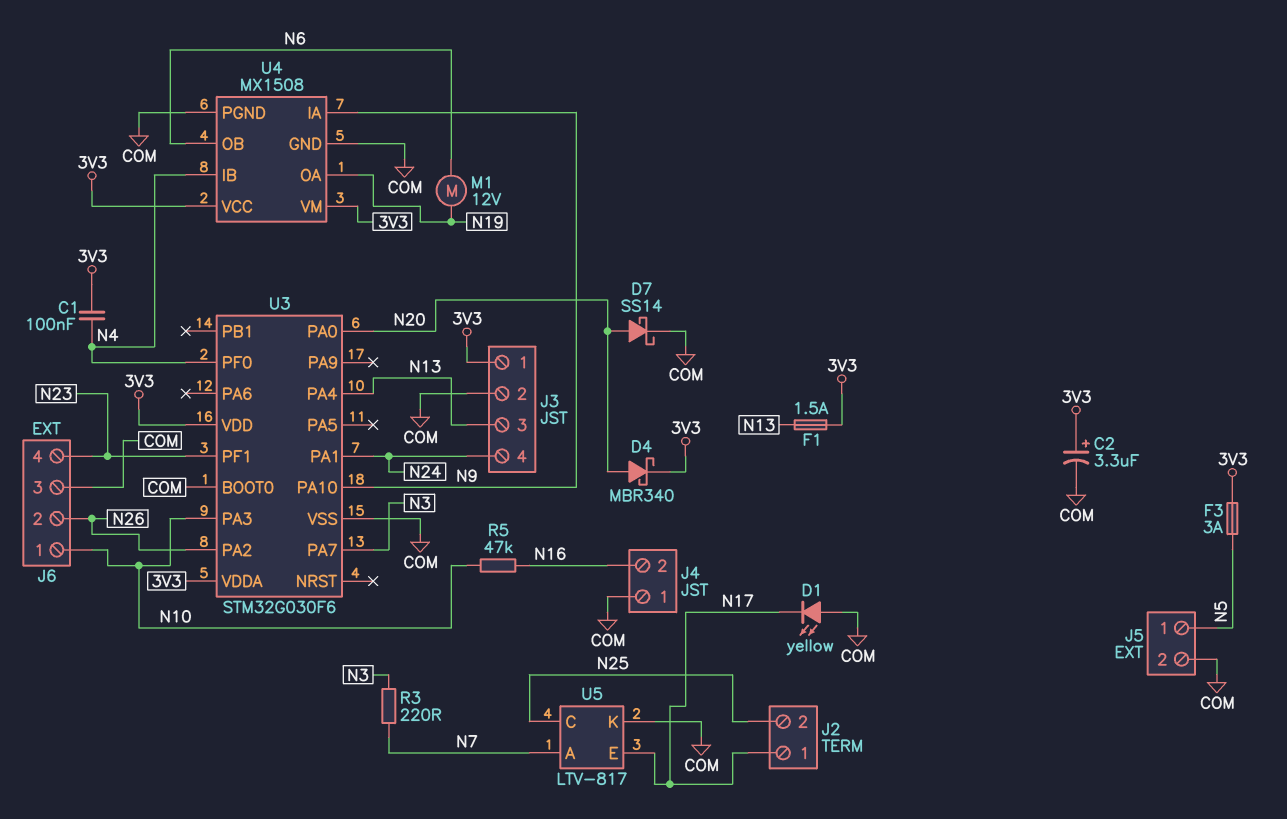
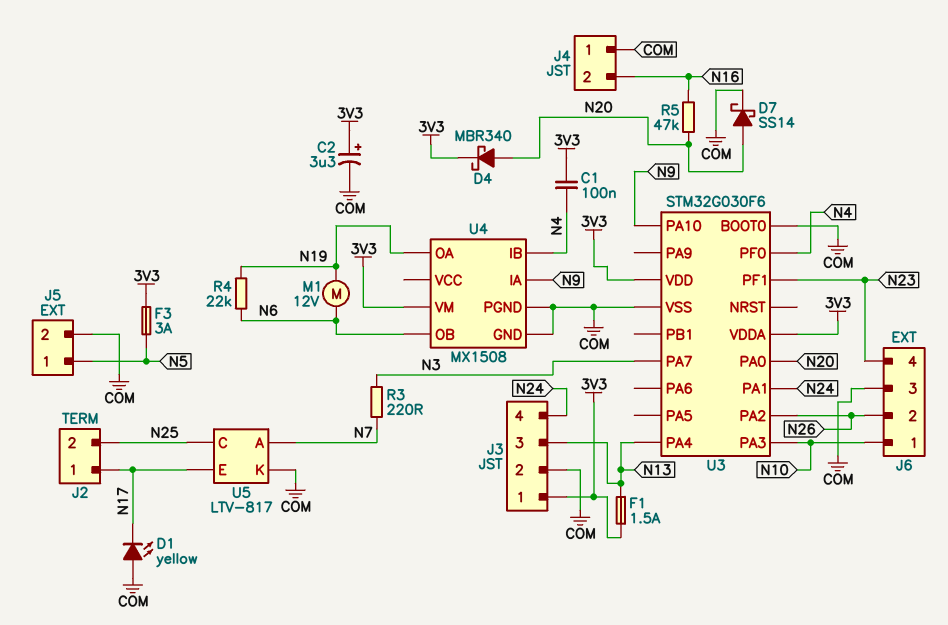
R4: none -> 22k (N6, N19)
R5: 47k (N10, N16) -> 47k (N16, N20)
U4 pin VCC: 3V3 -> none

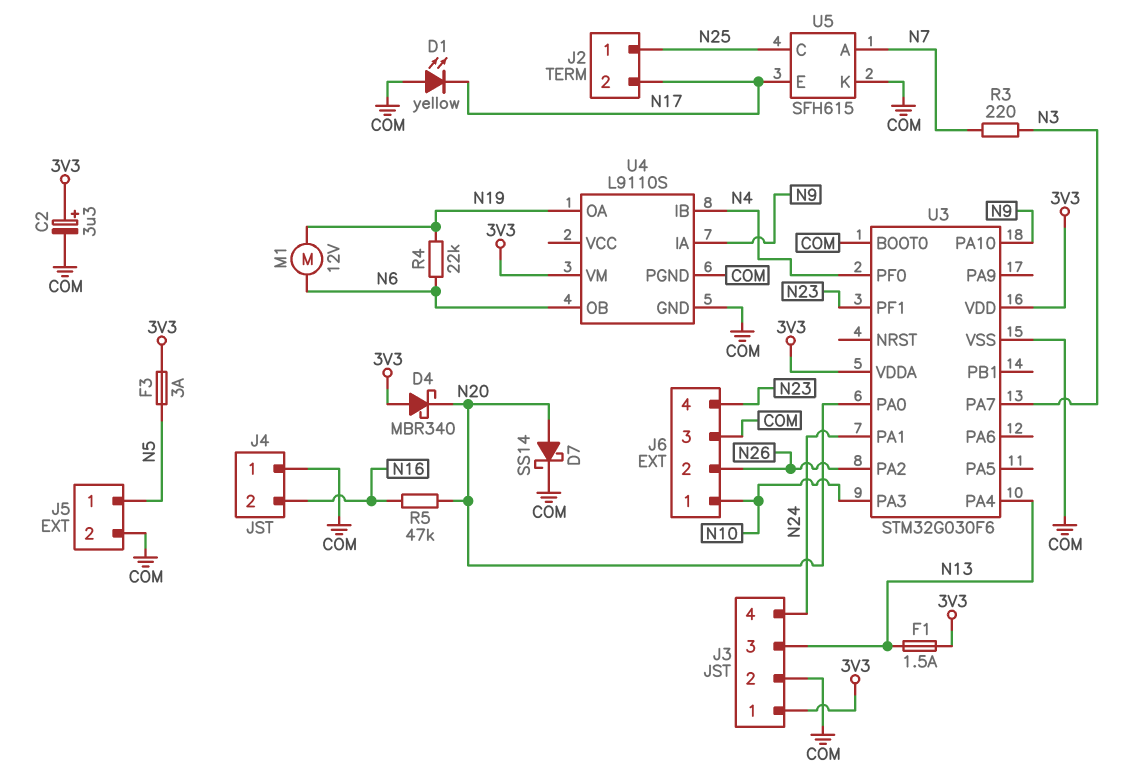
C1: 100nF (3V3, N4) -> none
D4: schottky MBR340 (A N20, K 3V3) -> schottky MBR340 (A 3V3, K N20)
J2 pin 1: N17 -> N25
J2 pin 2: N25 -> N17
U4: MX1508 -> L9110S
U5: LTV-817 -> SFH615

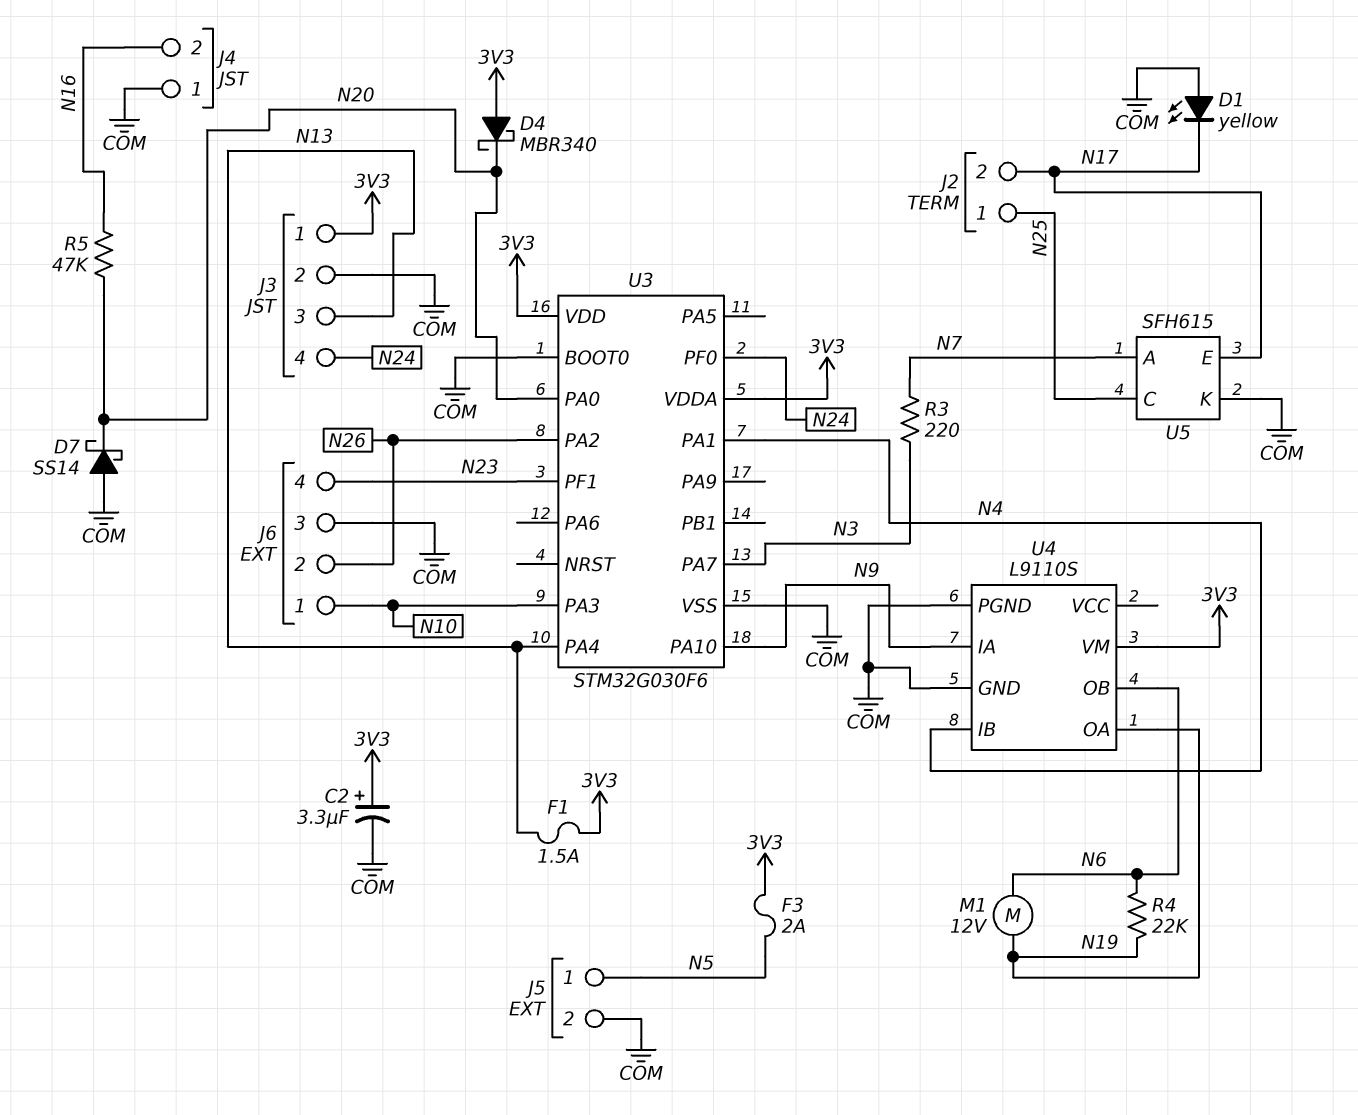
D7: schottky SS14 (A N20, K COM) -> schottky SS14 (A COM, K N20)
F3: 3A (3V3, N5) -> 2A (3V3, N5)
U3 pin PA1: N24 -> N4
U3 pin PF0: N4 -> N24

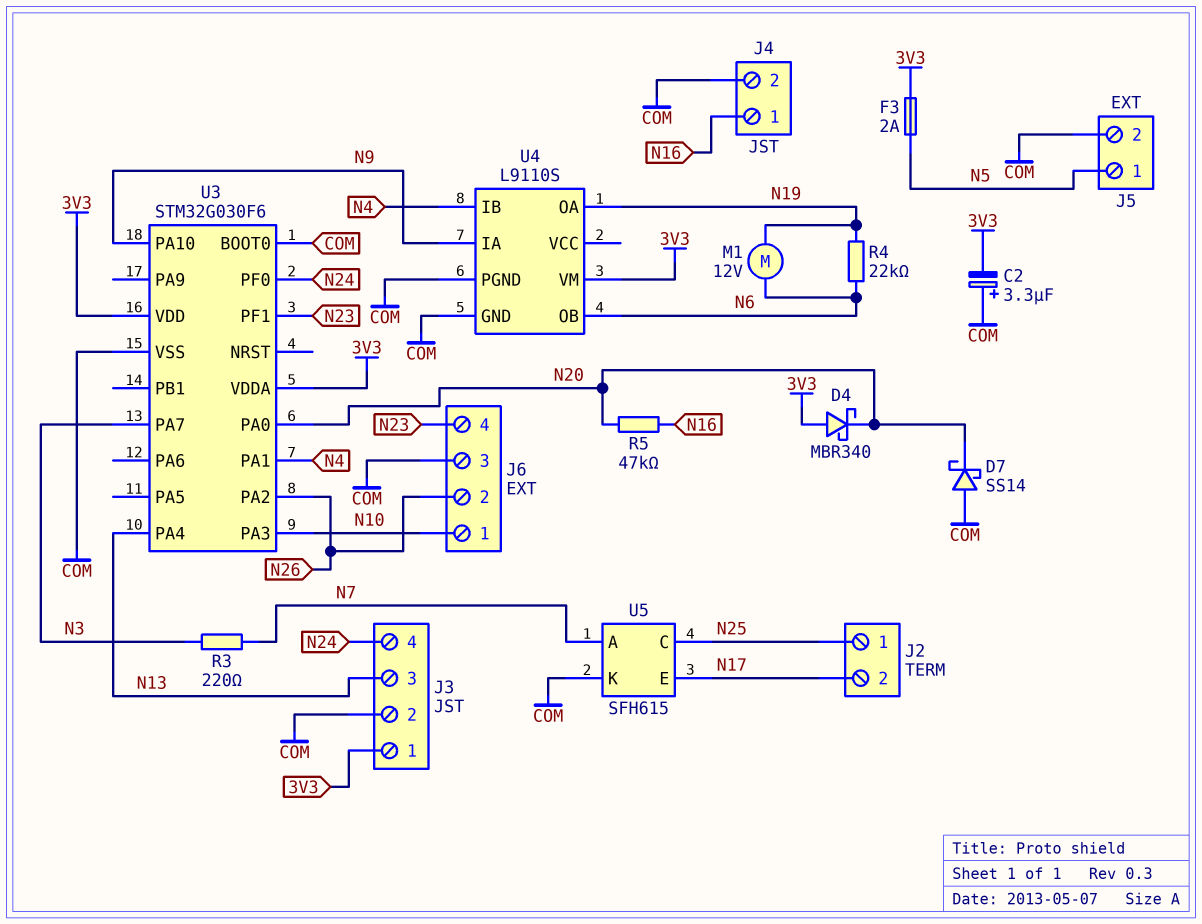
C2: 3.3uF (plus 3V3, minus COM) -> 3.3uF (plus COM, minus 3V3)
D1: LED yellow (A COM, K N17) -> none
F1: 1.5A (3V3, N13) -> none
J4 pin 1: COM -> N16
J4 pin 2: N16 -> COM

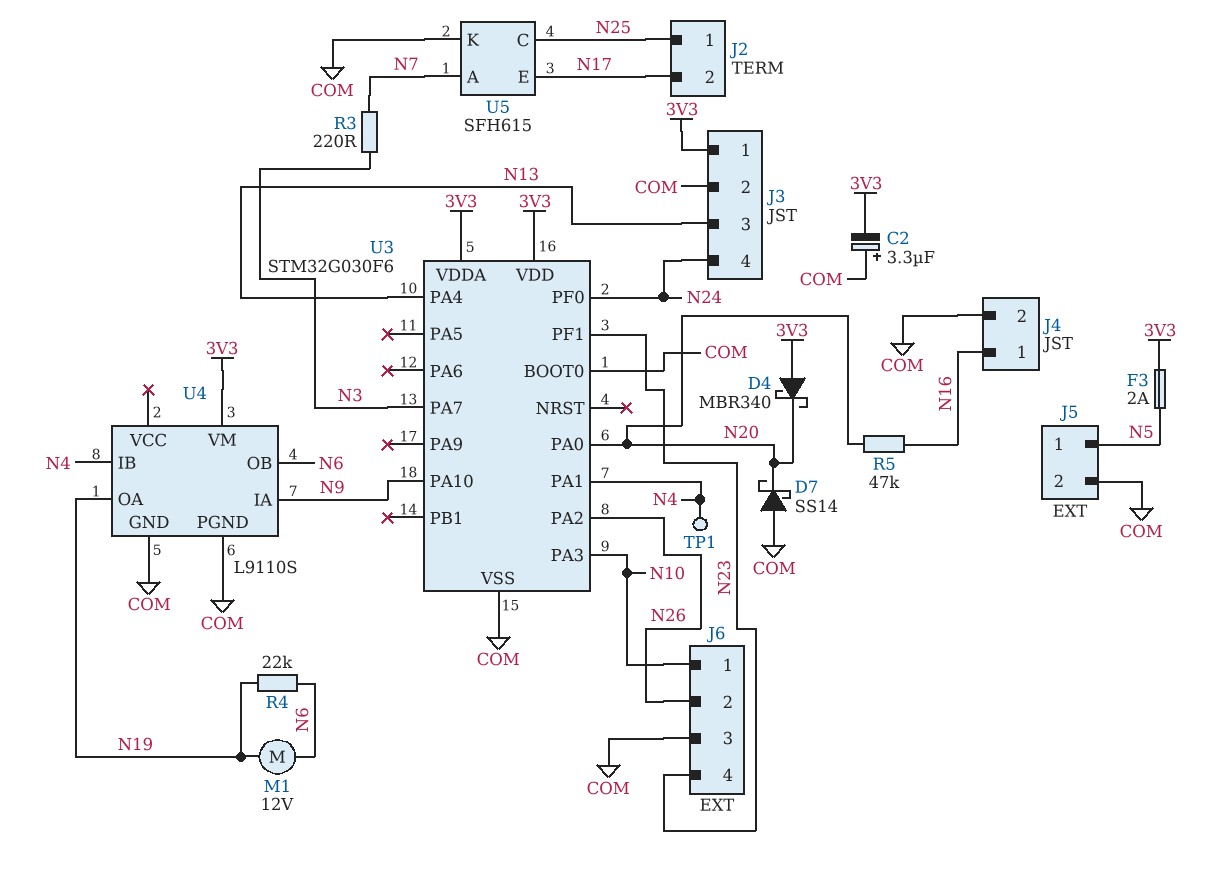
TP1: none -> test point (N4)

